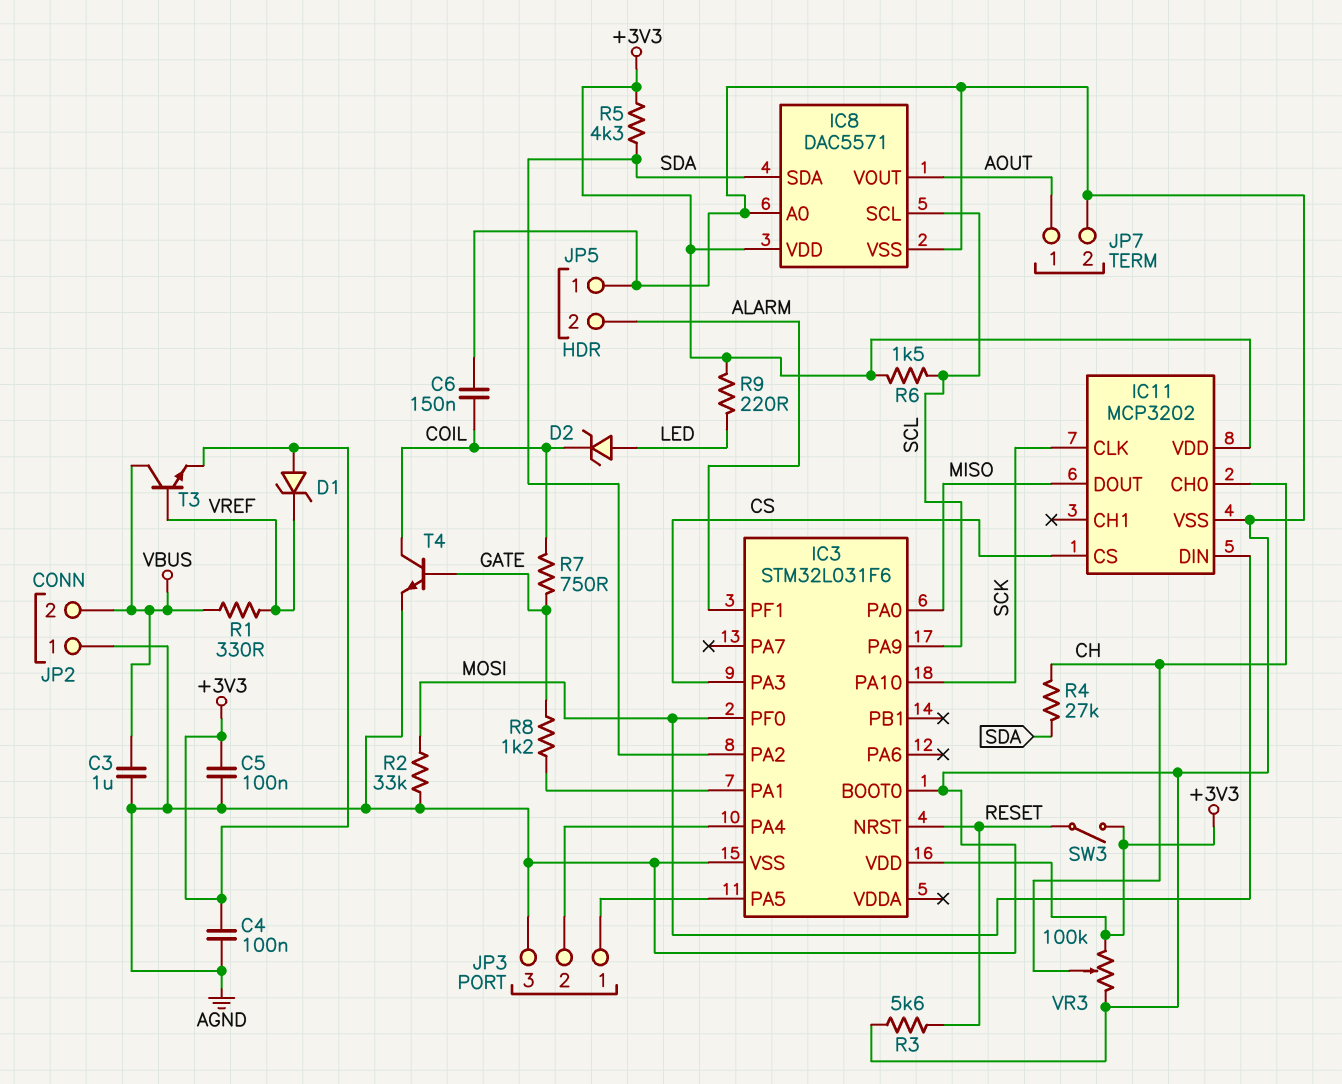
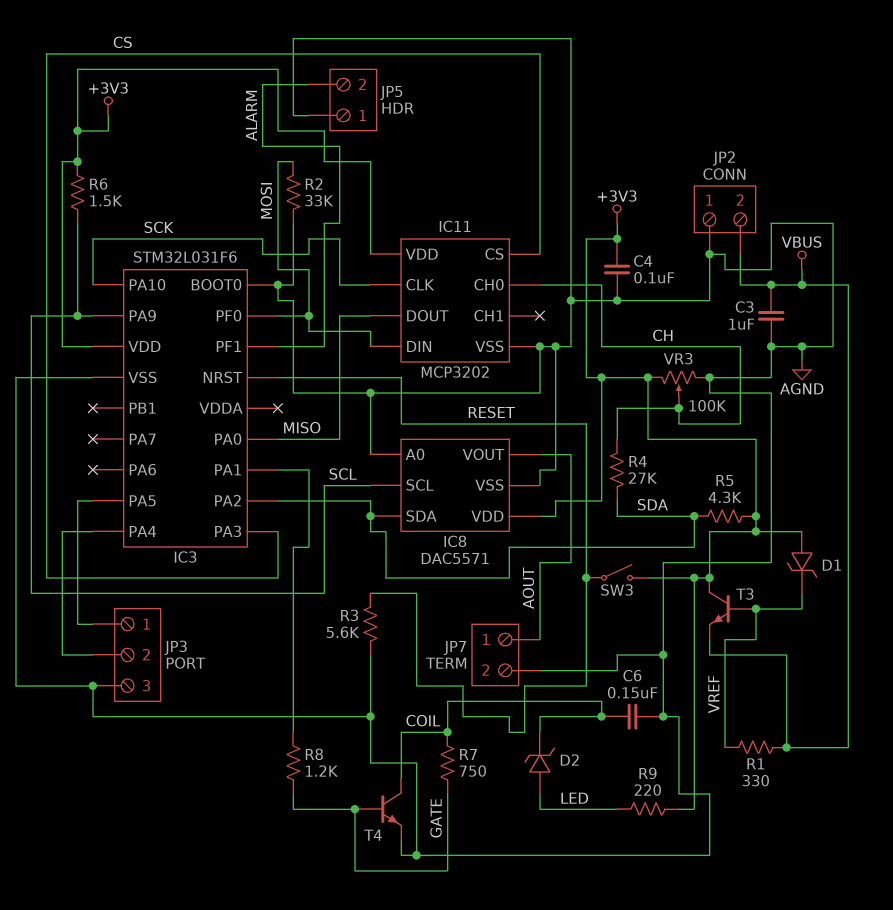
C5: 100nF (+3V3, AGND) -> none
T3: NPN (B VREF, C VBUS, E +3V3) -> NPN (B VREF, C +3V3, E VBUS)

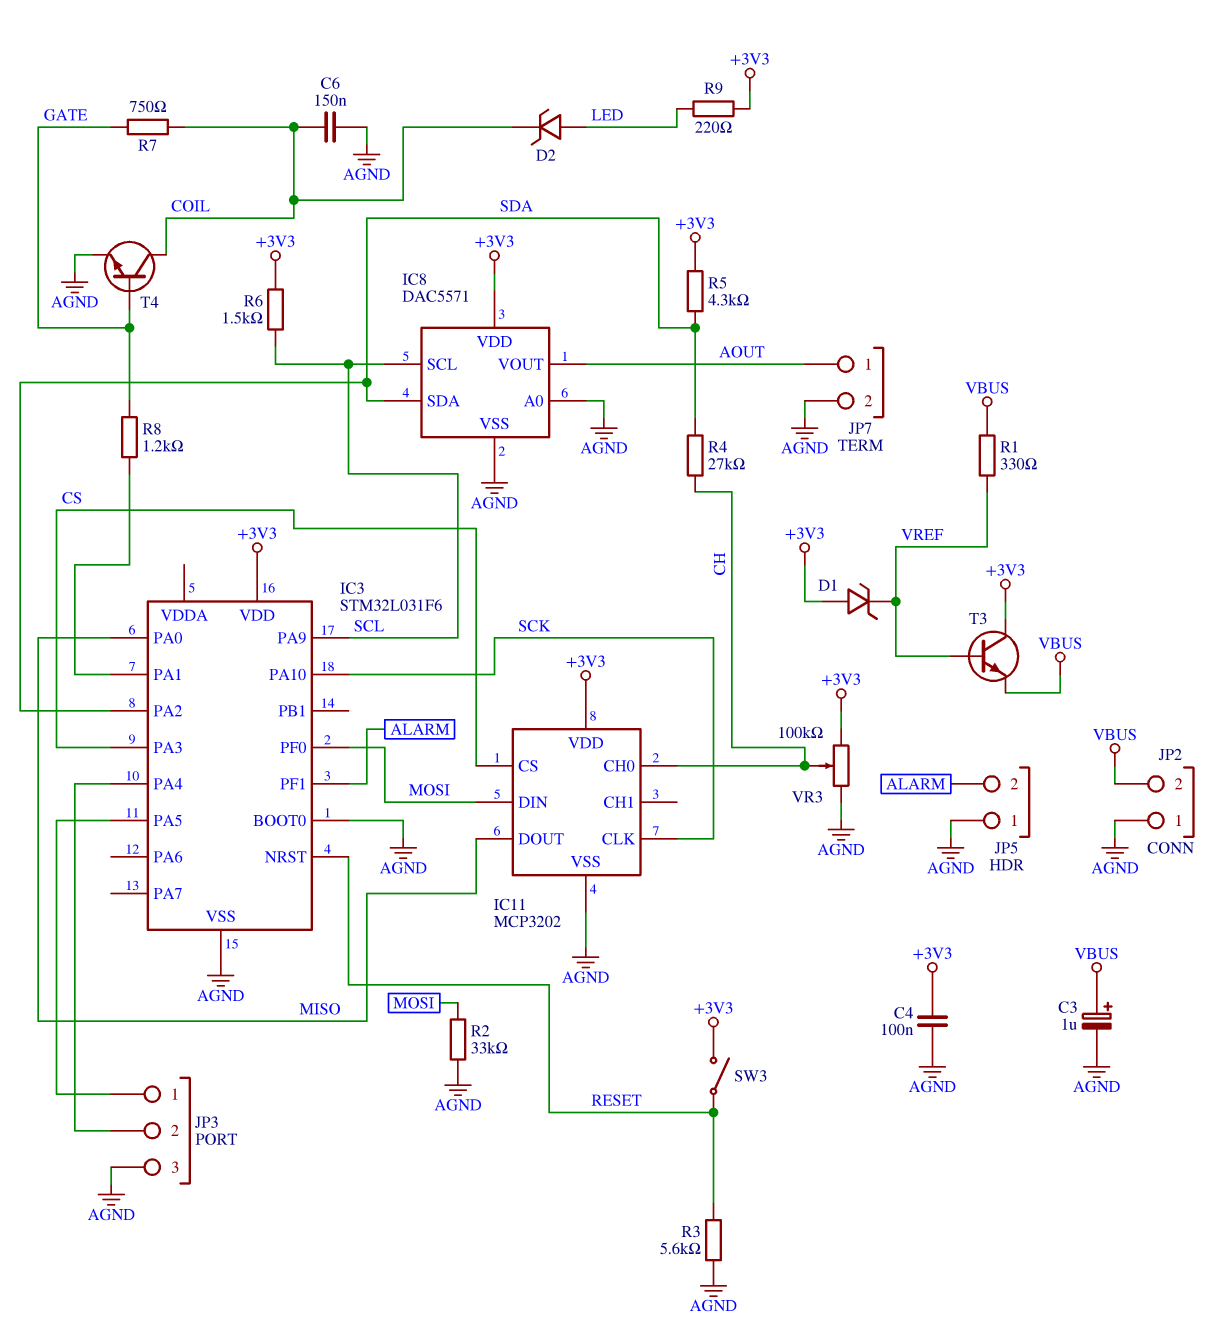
C3: 1uF (AGND, VBUS) -> 1uF (plus VBUS, minus AGND)

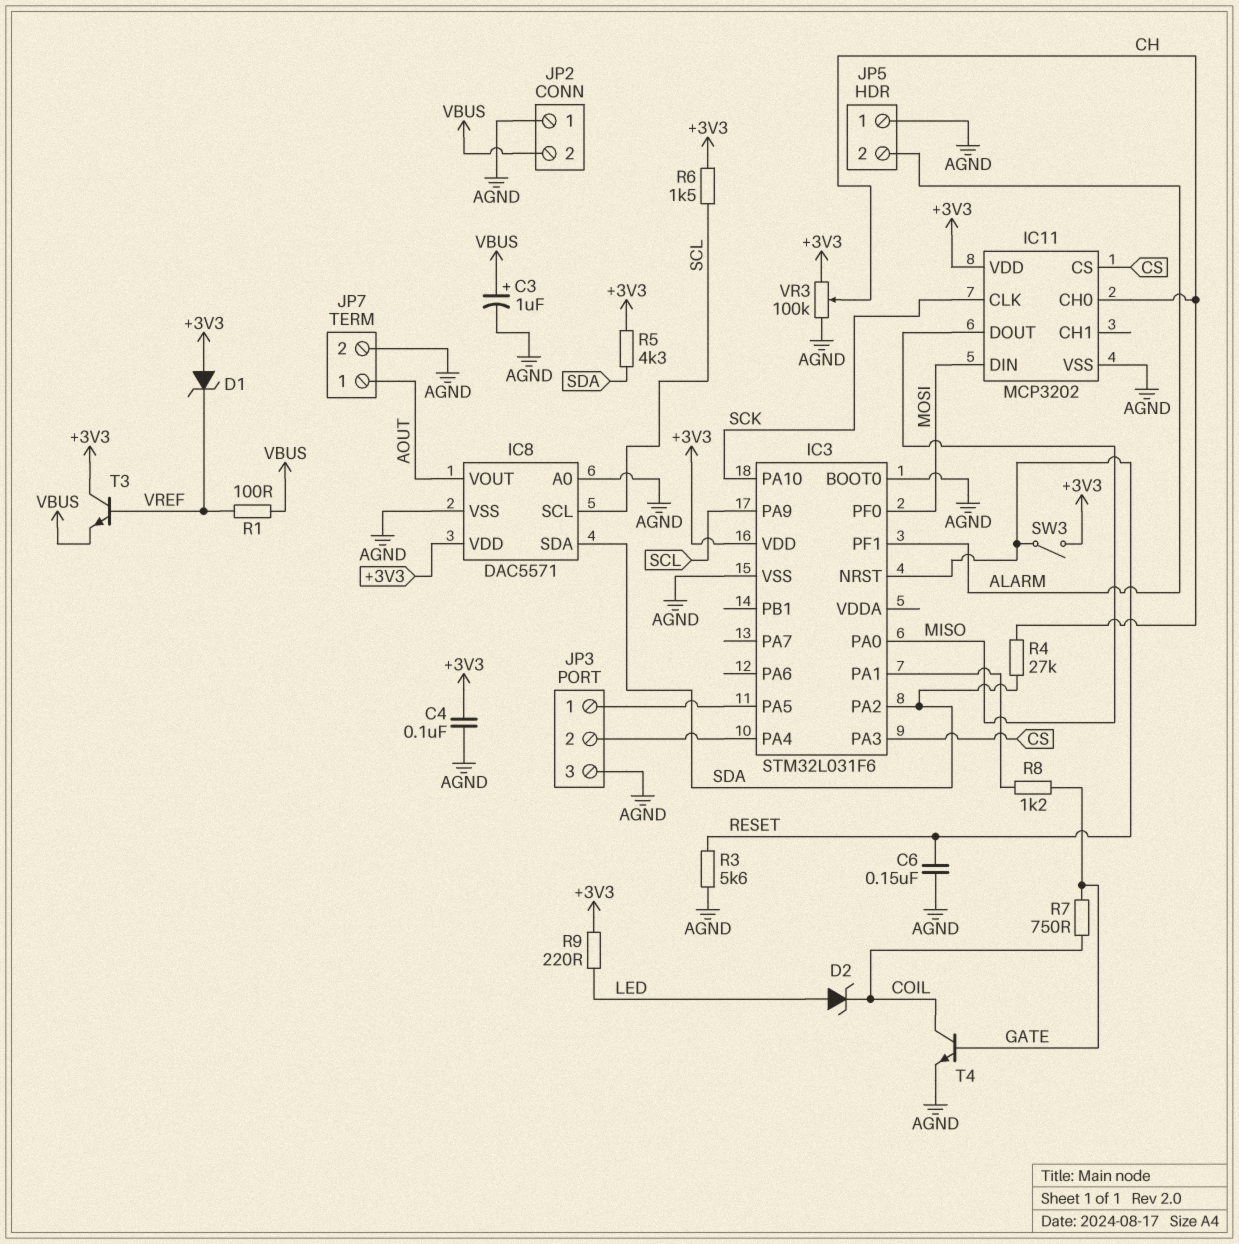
C6: 150nF (AGND, COIL) -> 150nF (AGND, RESET)
R1: 330 (VBUS, VREF) -> 100 (VBUS, VREF)
R2: 33k (AGND, MOSI) -> none

